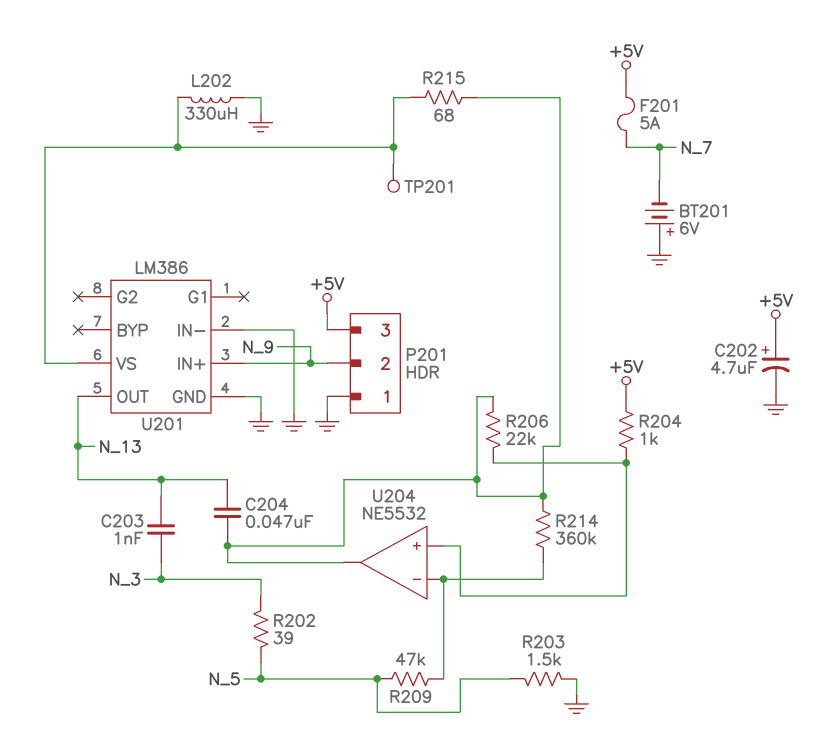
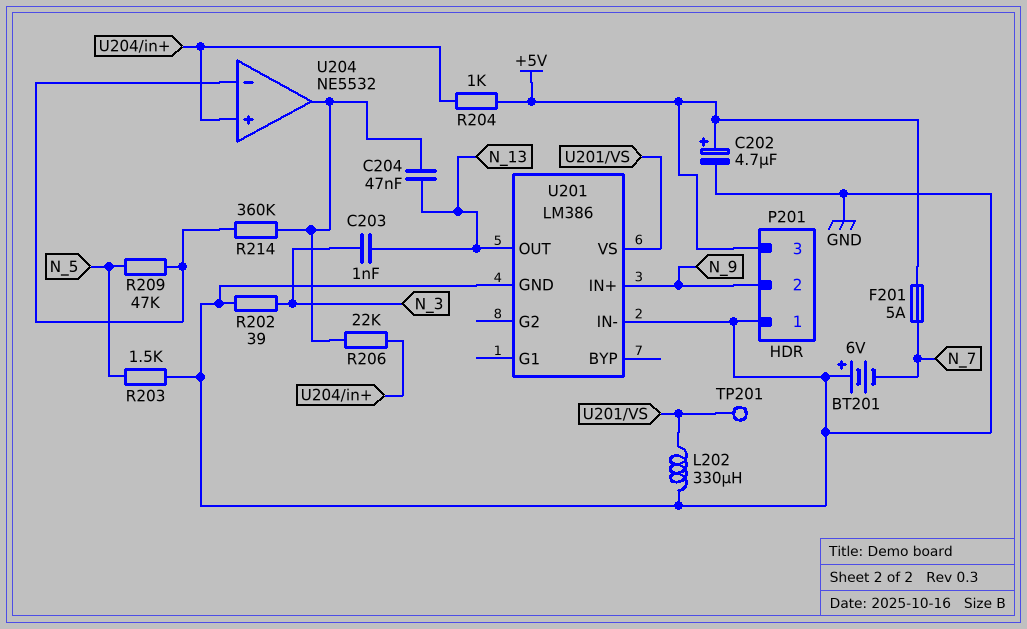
R202: 39 (N_3, N_5) -> 39 (GND, N_3)
R215: 68 (U201/VS, U204/out) -> none

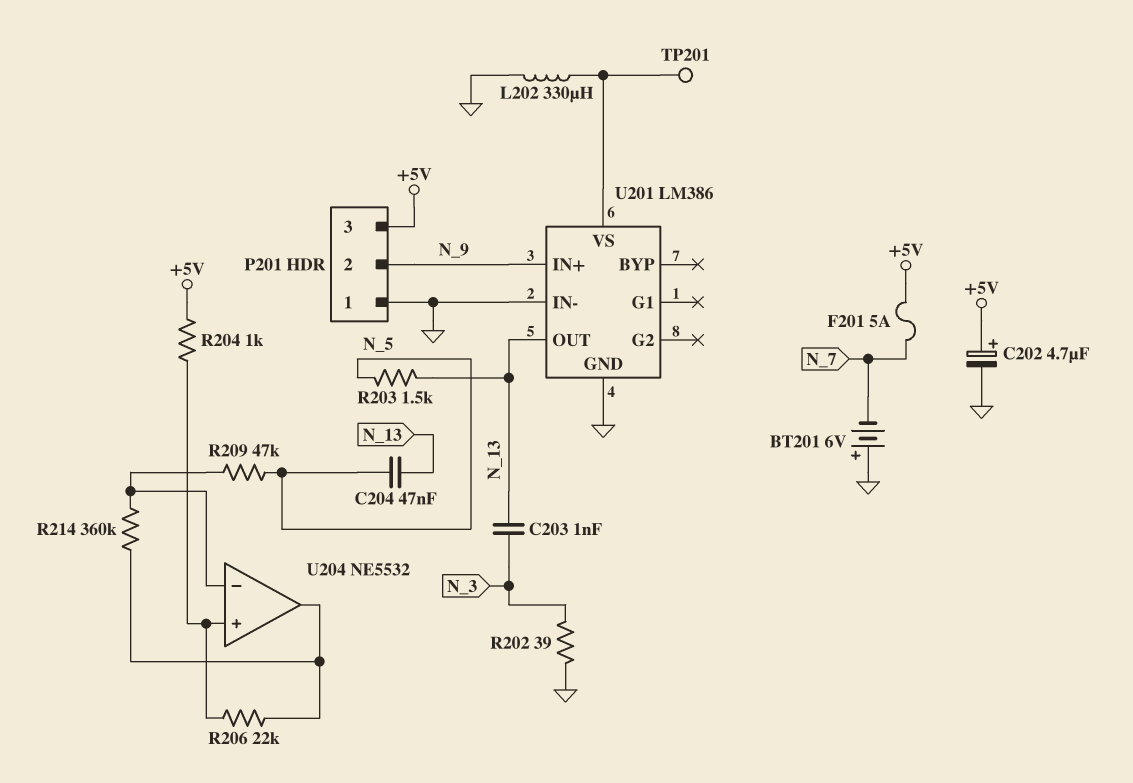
C204: 47nF (N_13, U204/out) -> 47nF (N_5, N_13)
R203: 1.5k (GND, N_5) -> 1.5k (N_5, N_13)

